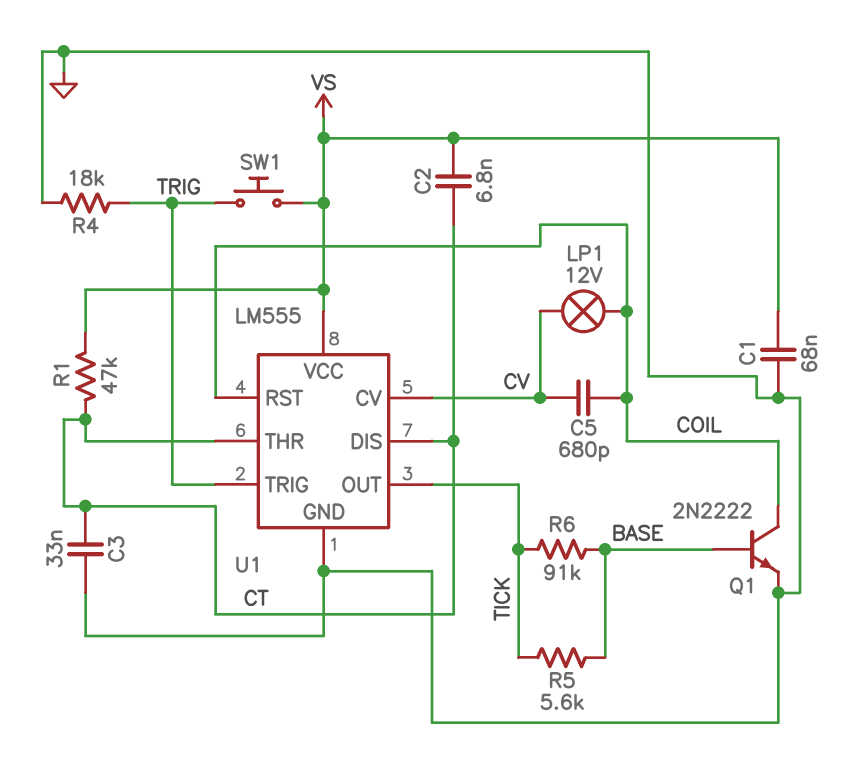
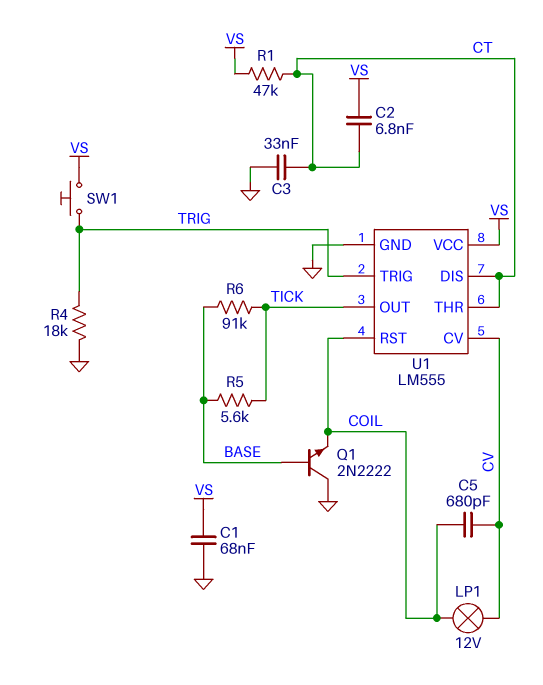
Q1: NPN 2N2222 (B BASE, C COIL, E GND) -> NPN 2N2222 (B BASE, C GND, E COIL)

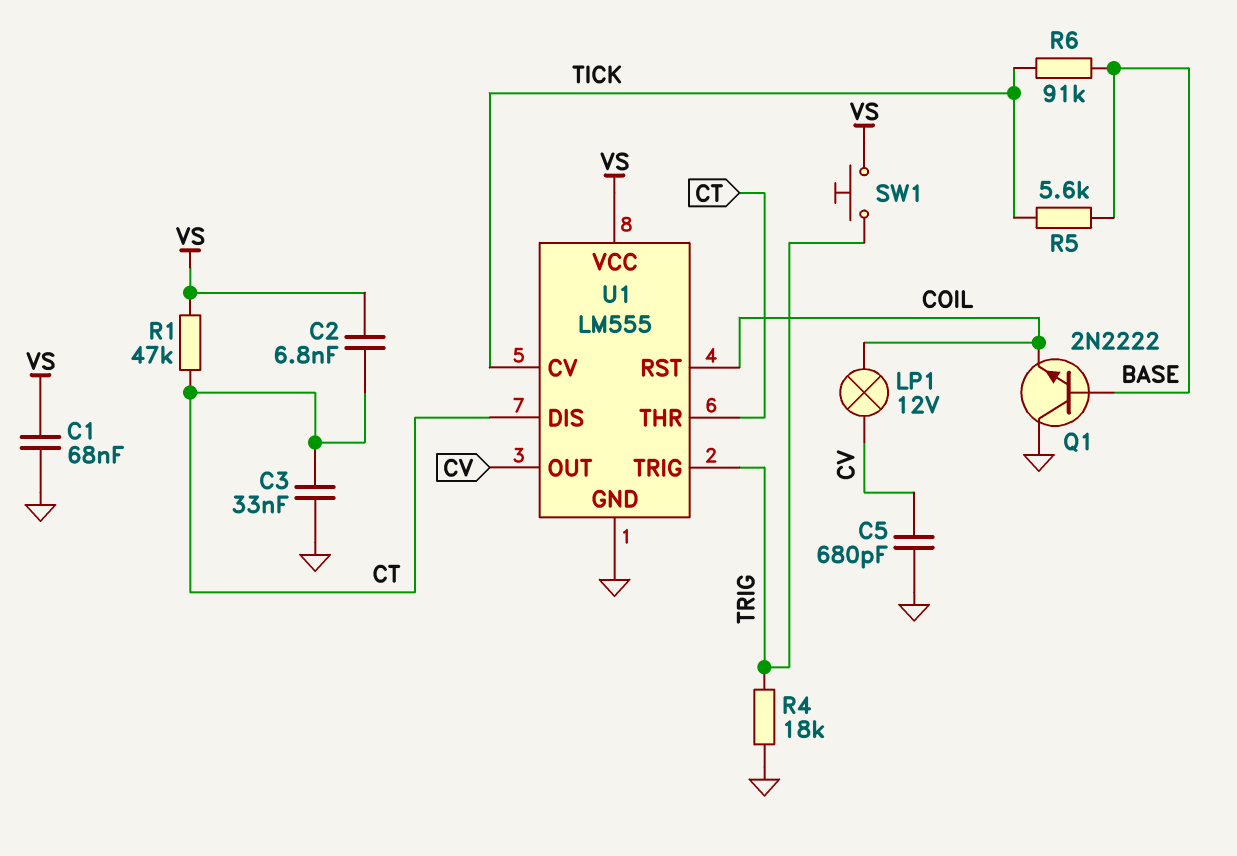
C5: 680pF (COIL, CV) -> 680pF (CV, GND)
U1 pin CV: CV -> TICK
U1 pin OUT: TICK -> CV

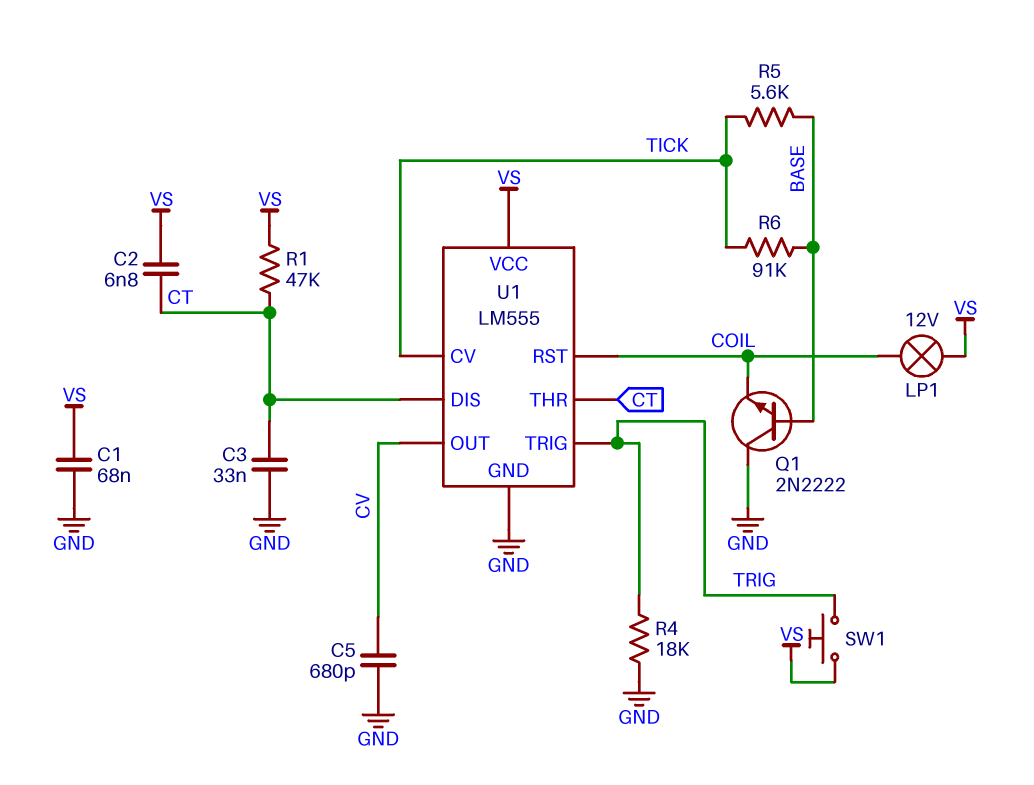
LP1: lamp 12V (COIL, CV) -> lamp 12V (COIL, VS)

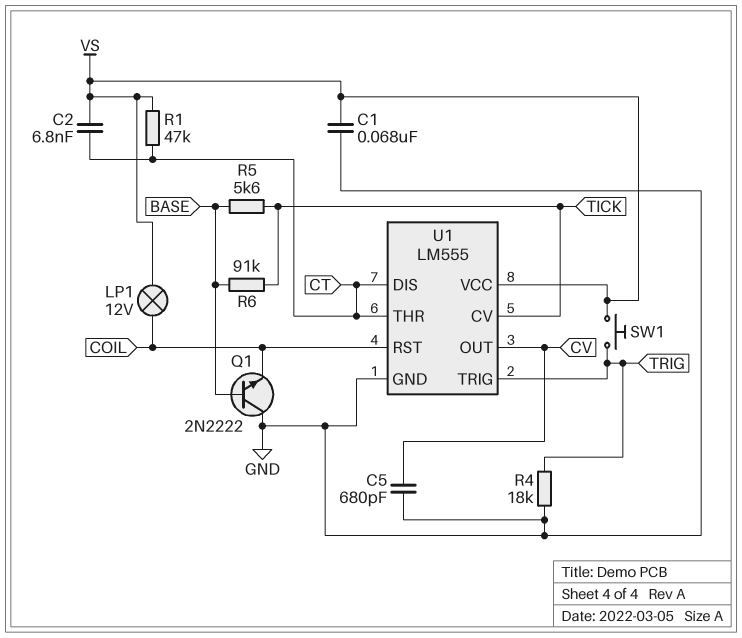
C3: 33nF (CT, GND) -> none

